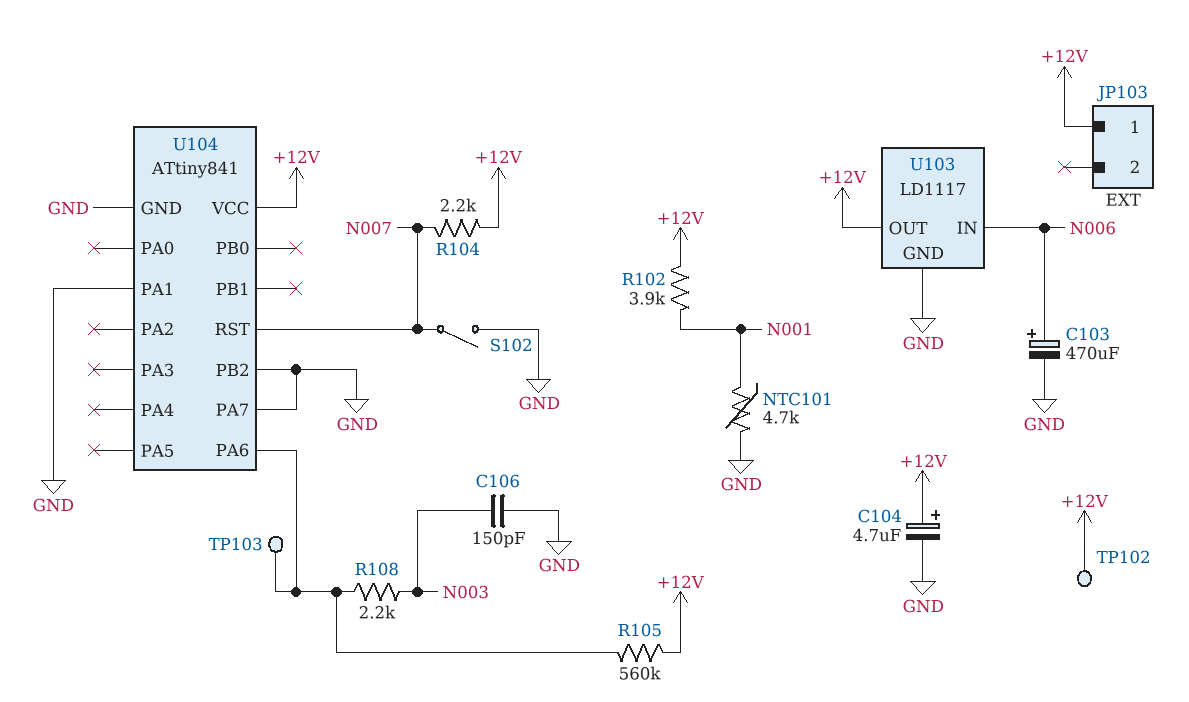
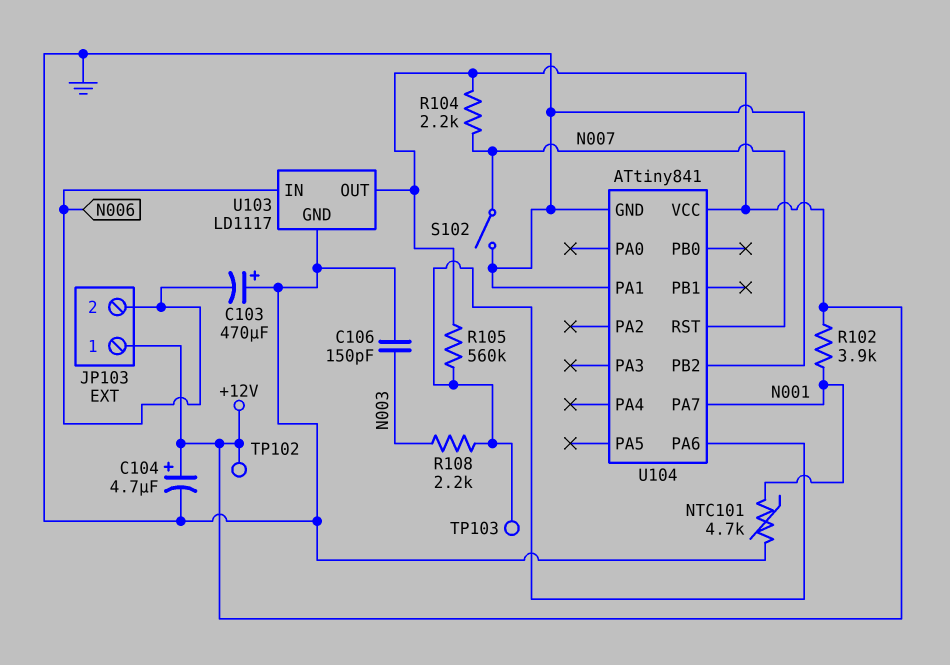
C103: 470uF (plus N006, minus GND) -> 470uF (plus GND, minus N006)
JP103 pin 2: none -> N006
U104 pin PA7: GND -> N001

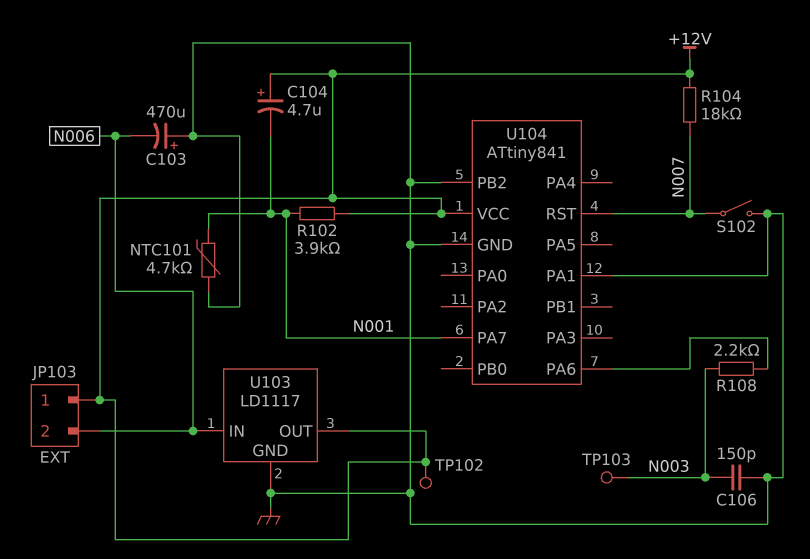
C104: 4.7uF (plus +12V, minus GND) -> 4.7uF (plus +12V, minus N001)
R104: 2.2k (+12V, N007) -> 18k (+12V, N007)
R105: 560k (+12V, U104/PA6) -> none
TP103: test point (U104/PA6) -> test point (N003)

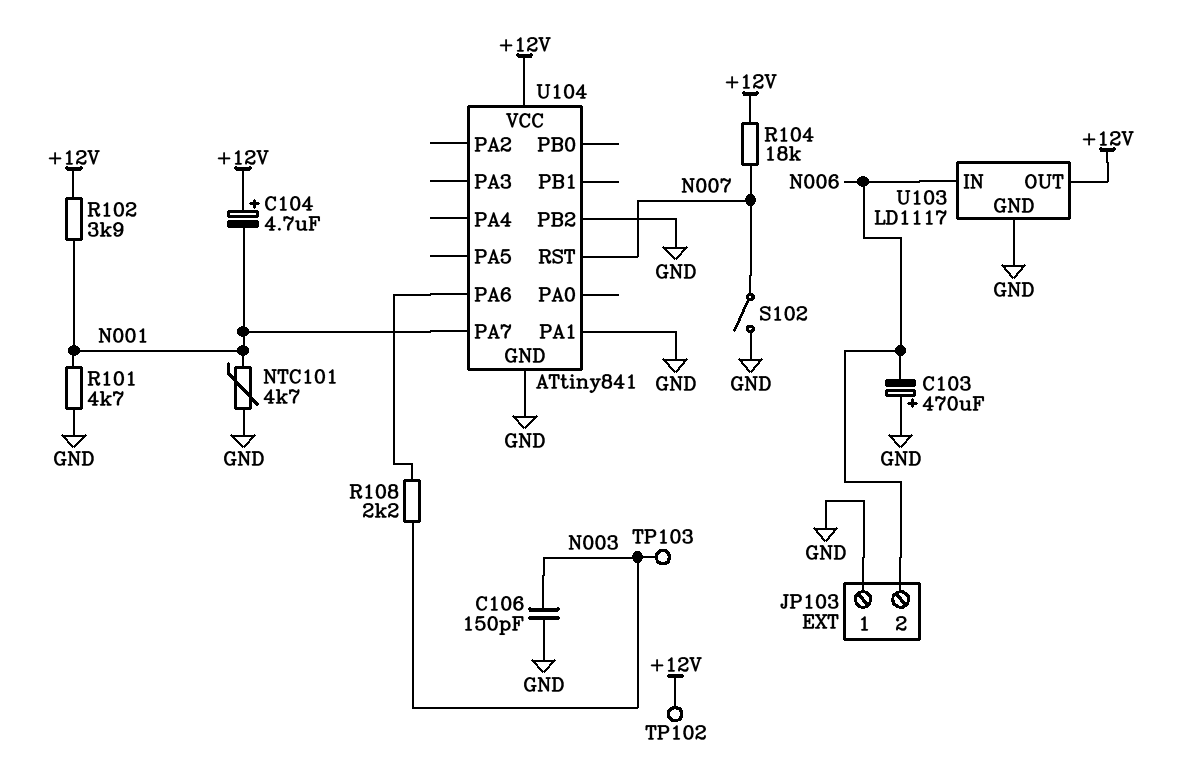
JP103 pin 1: +12V -> GND
R101: none -> 4.7k (GND, N001)

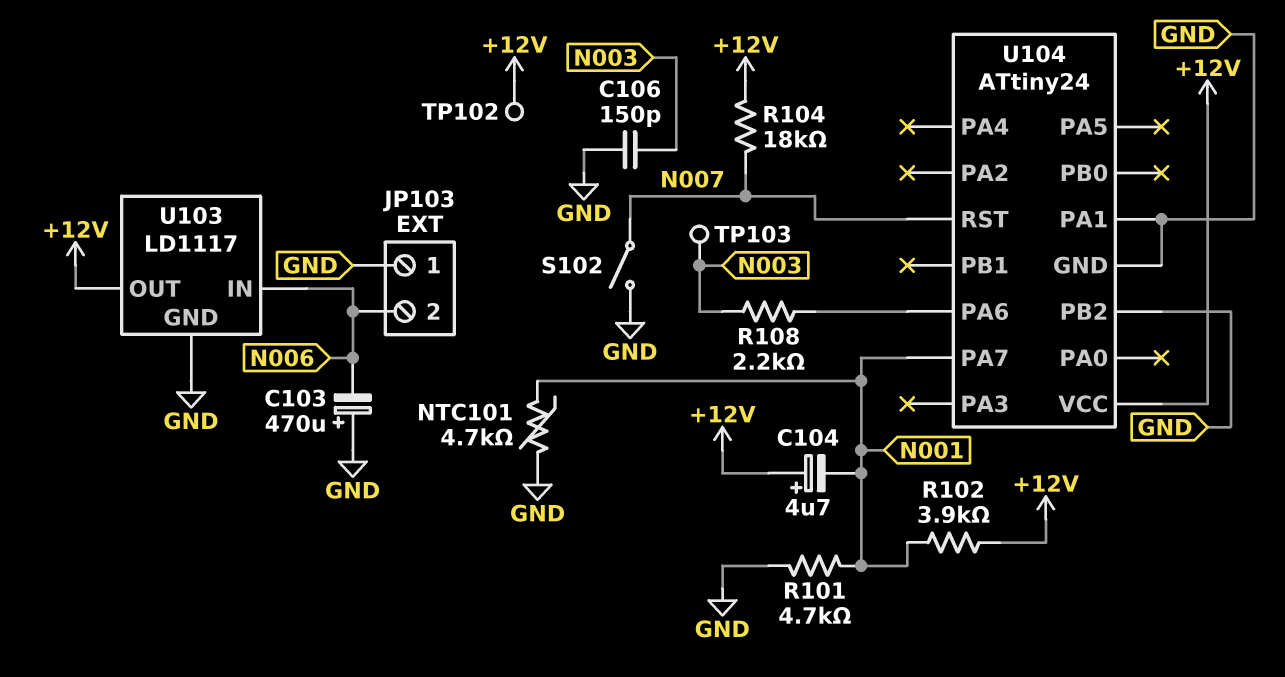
U104: ATtiny841 -> ATtiny24

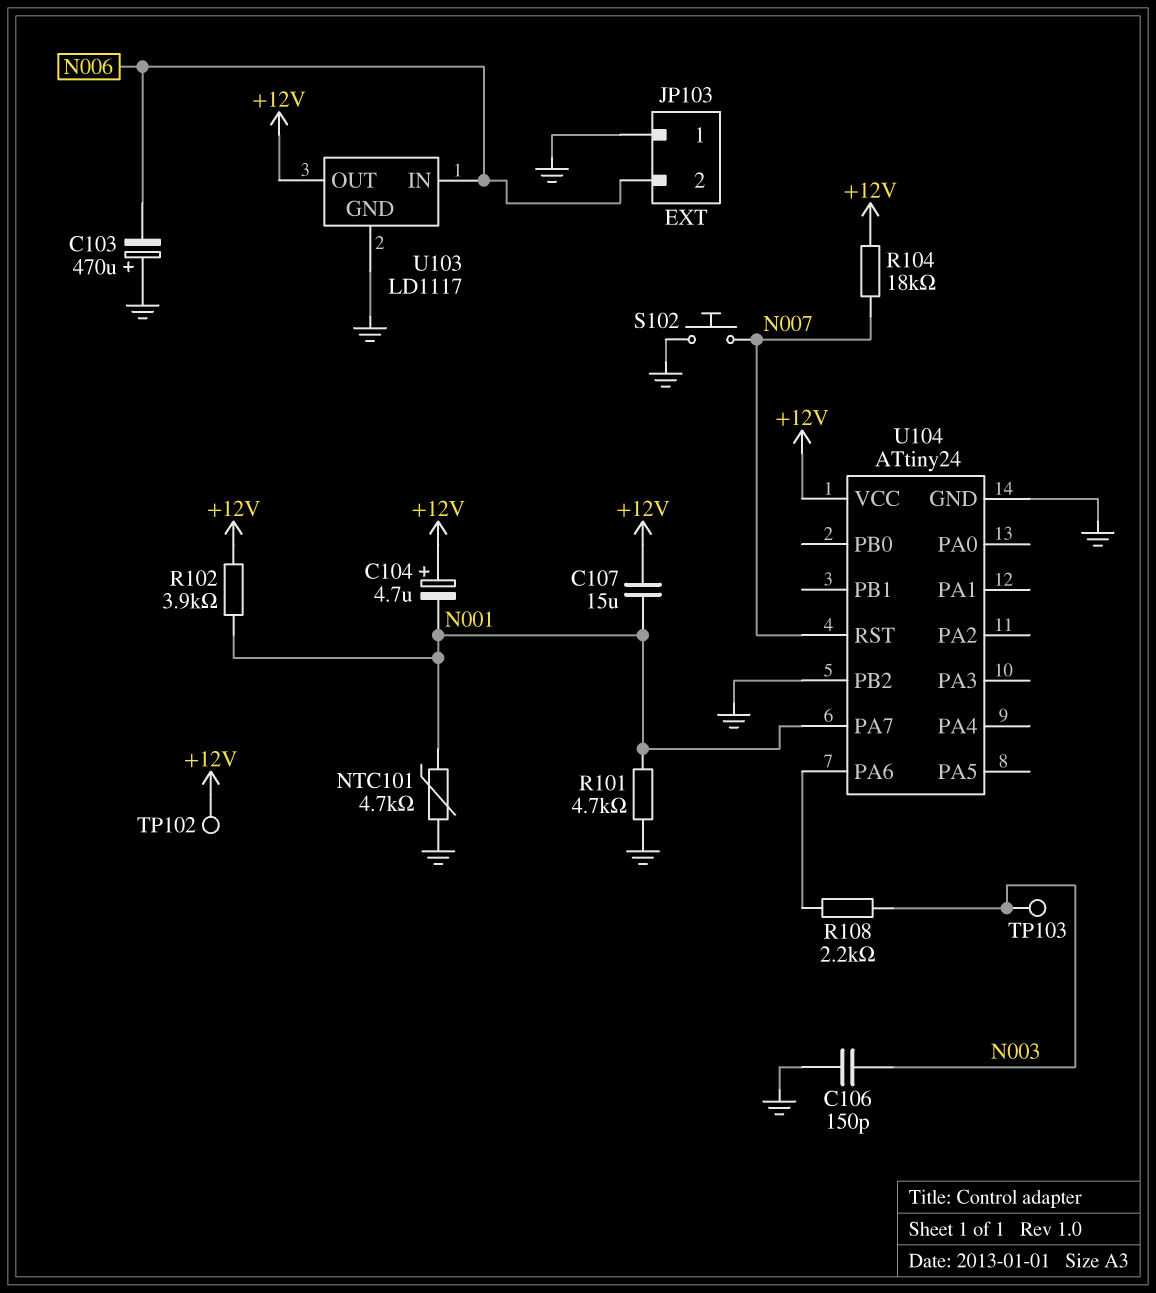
C107: none -> 15uF (+12V, N001)
S102: switch (GND, N007) -> button (GND, N007)
U104 pin PA1: GND -> none

